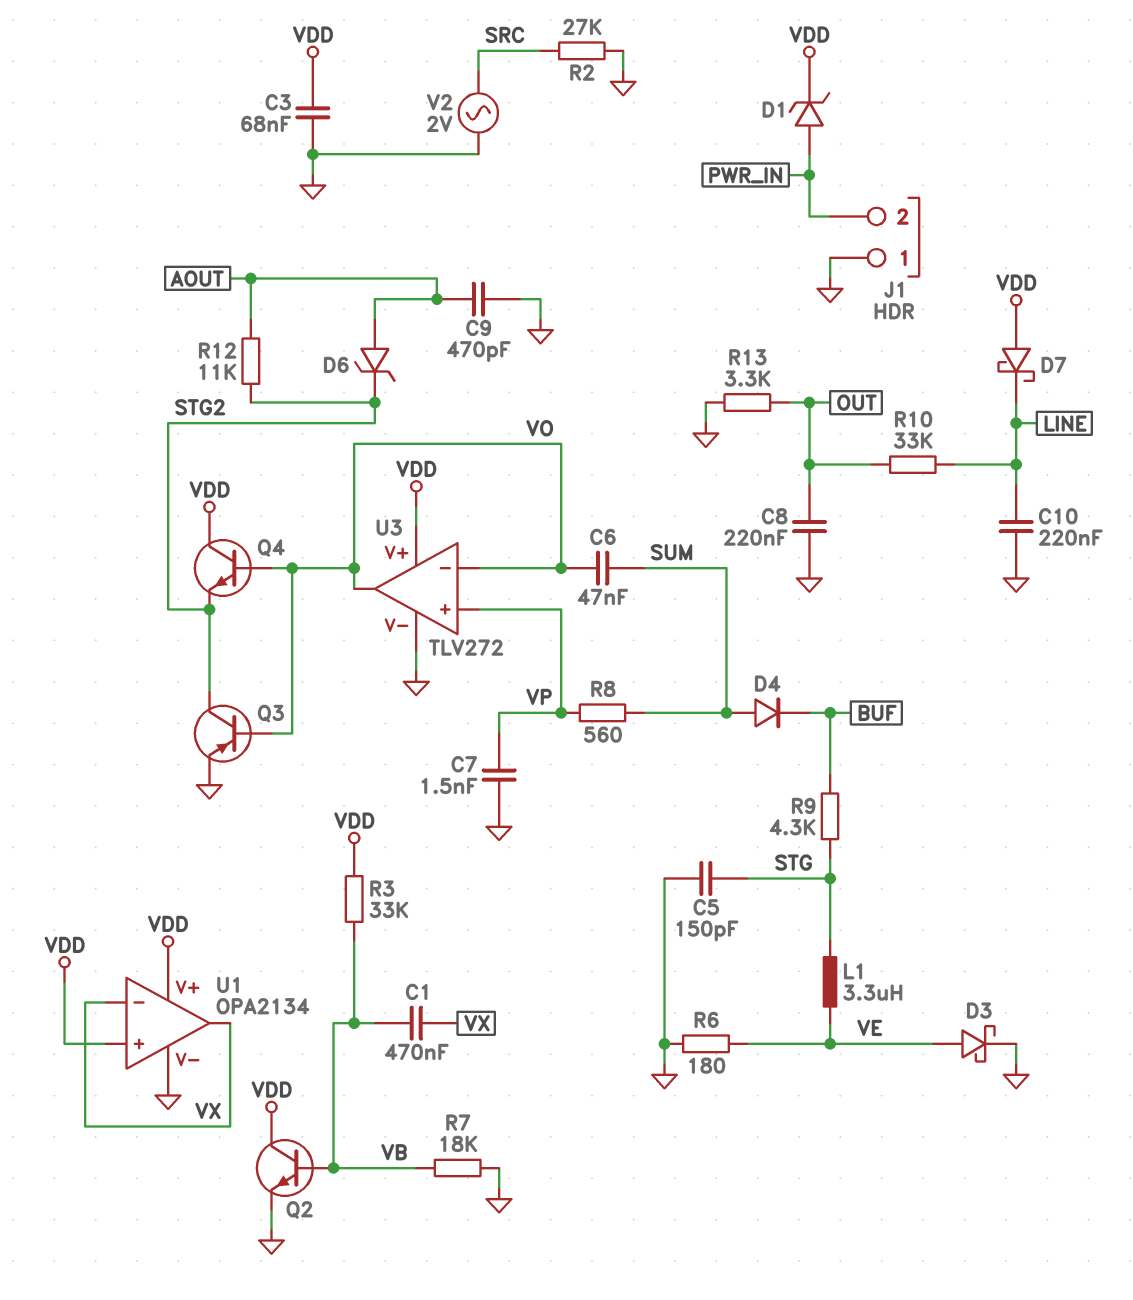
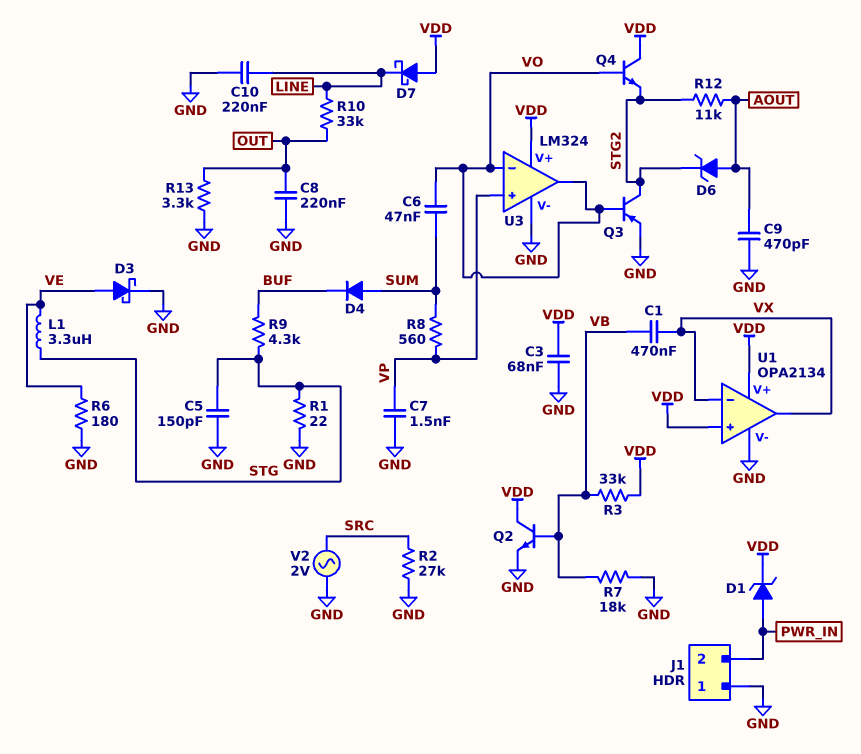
R1: none -> 22 (GND, STG)
U3: TLV272 -> LM324

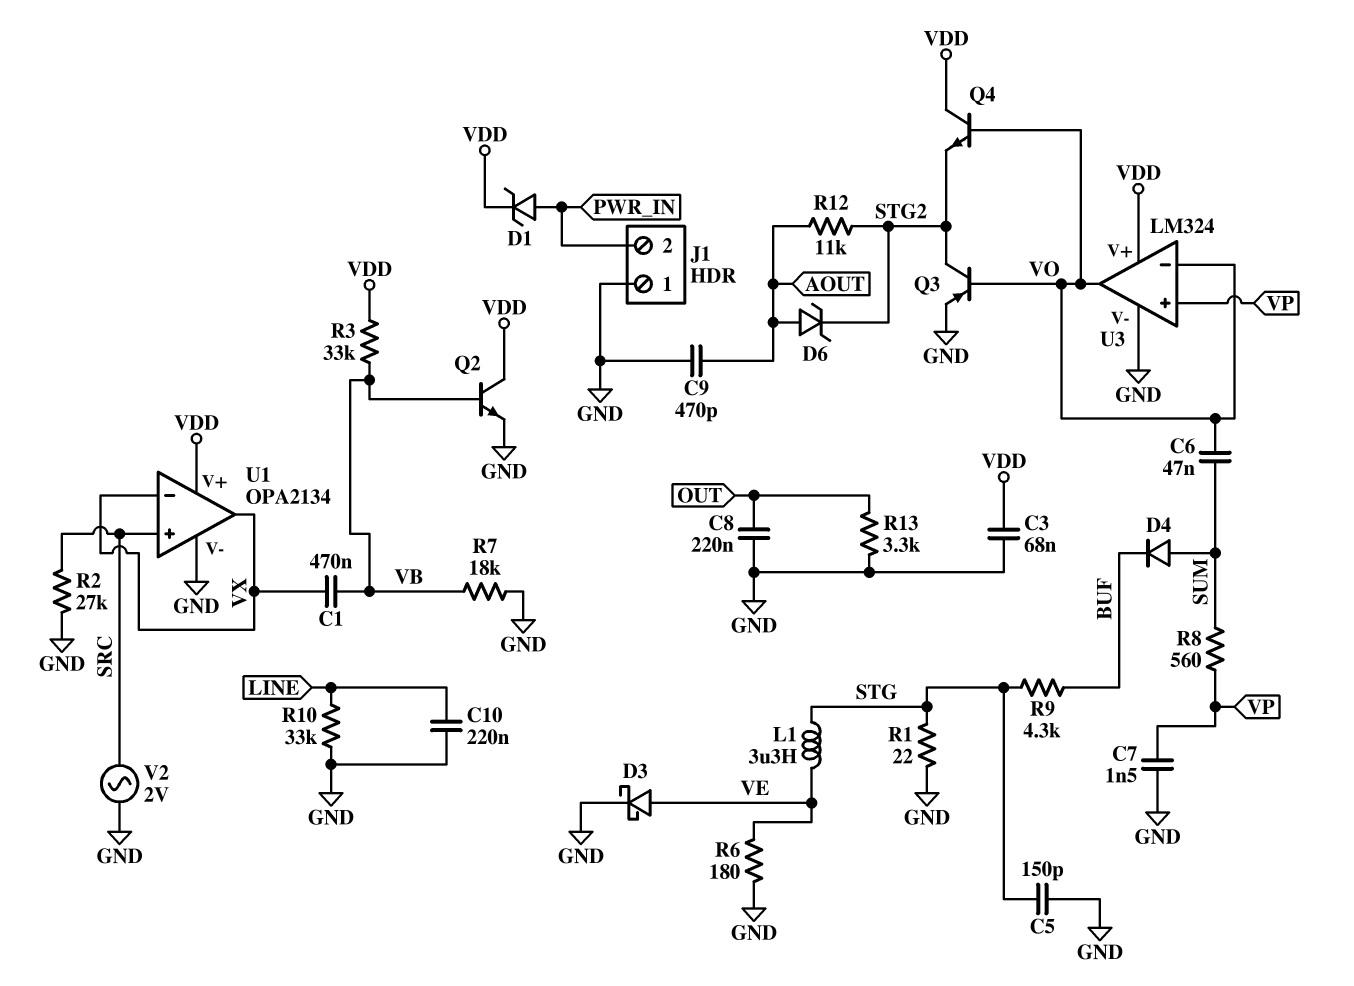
D7: schottky (A VDD, K LINE) -> none
R10: 33k (LINE, OUT) -> 33k (GND, LINE)
U1 pin in+: VDD -> SRC

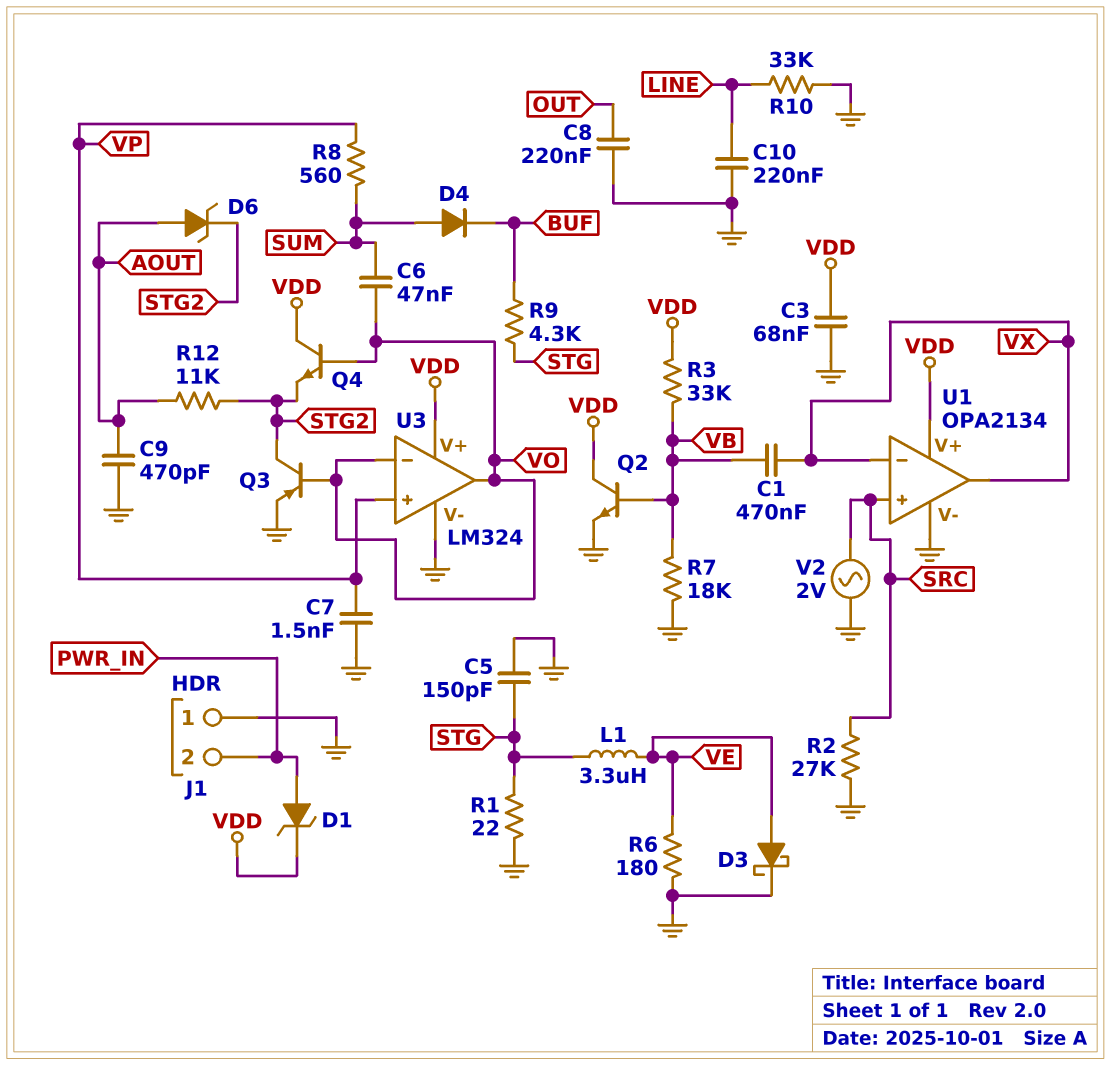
R13: 3.3k (GND, OUT) -> none

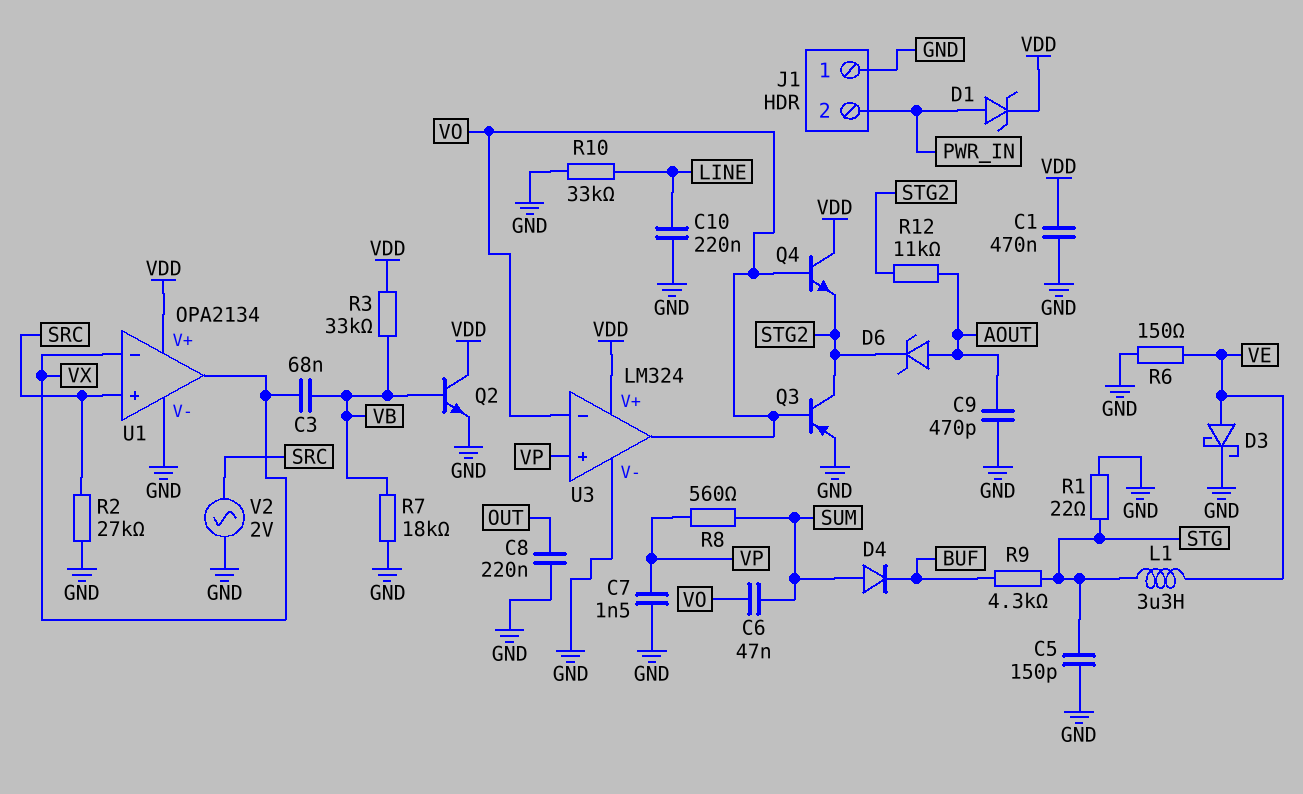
C1: 470nF (VB, VX) -> 470nF (GND, VDD)
C3: 68nF (GND, VDD) -> 68nF (VB, VX)
R6: 180 (GND, VE) -> 150 (GND, VE)

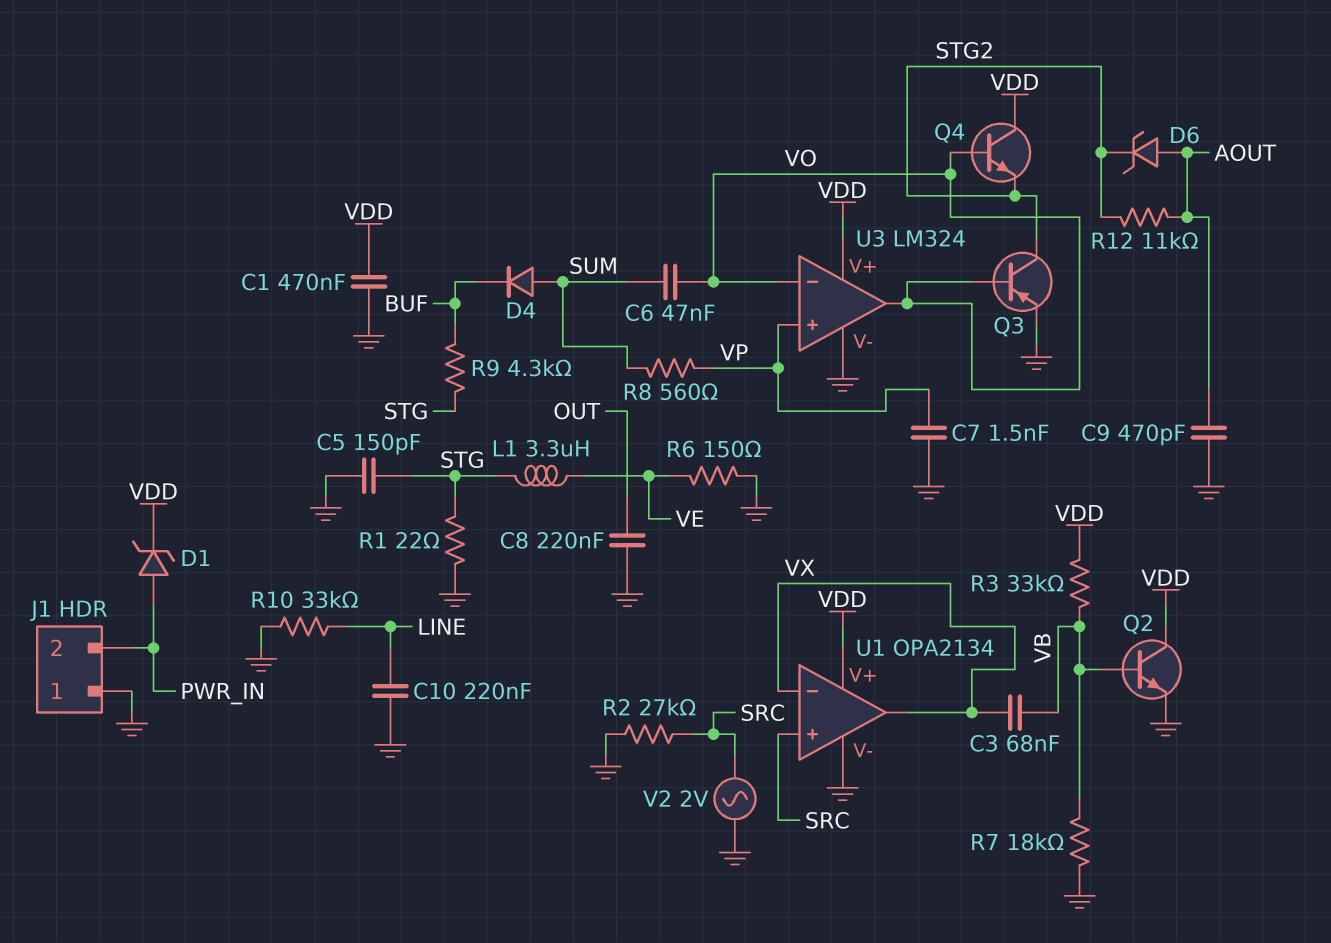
D3: schottky (A VE, K GND) -> none

